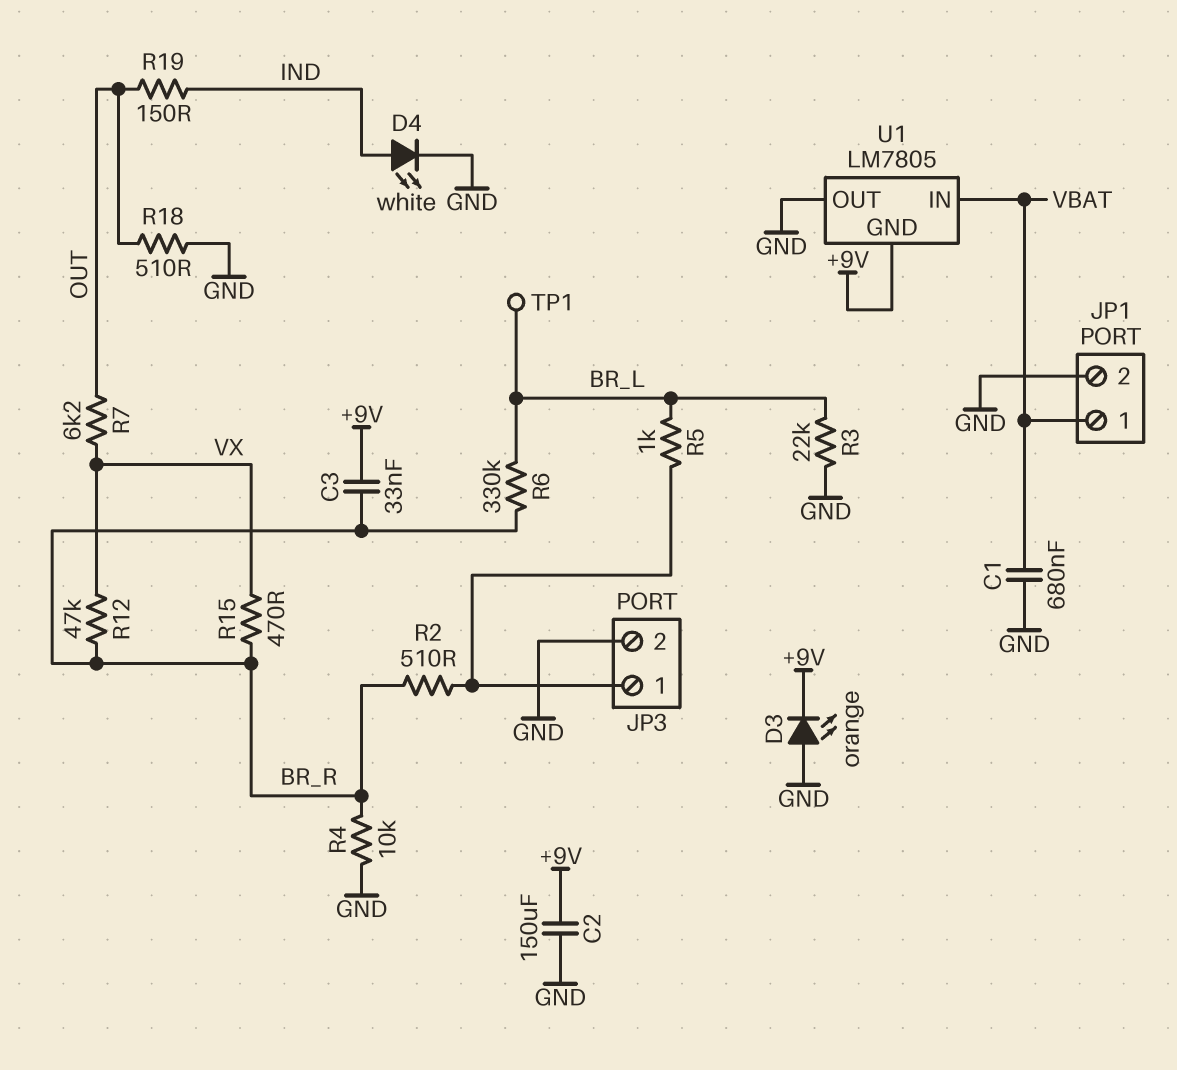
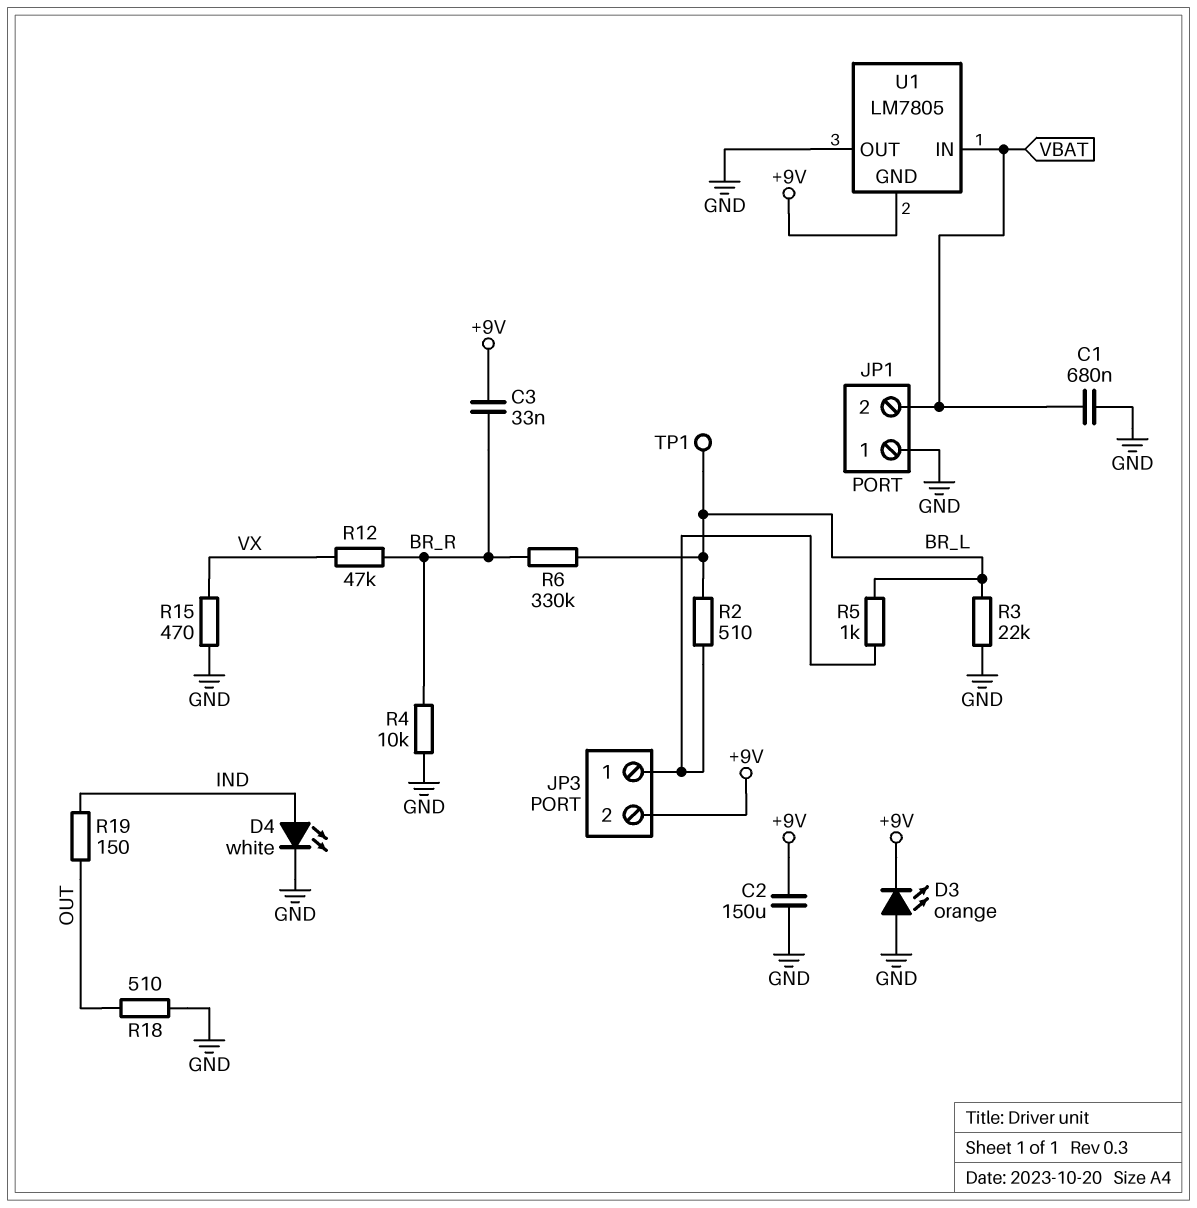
JP1 pin 1: VBAT -> GND
JP1 pin 2: GND -> VBAT
JP3 pin 2: GND -> +9V
R2: 510 (BR_R, JP3/1) -> 510 (BR_L, JP3/1)
R7: 6.2k (OUT, VX) -> none
R15: 470 (BR_R, VX) -> 470 (GND, VX)

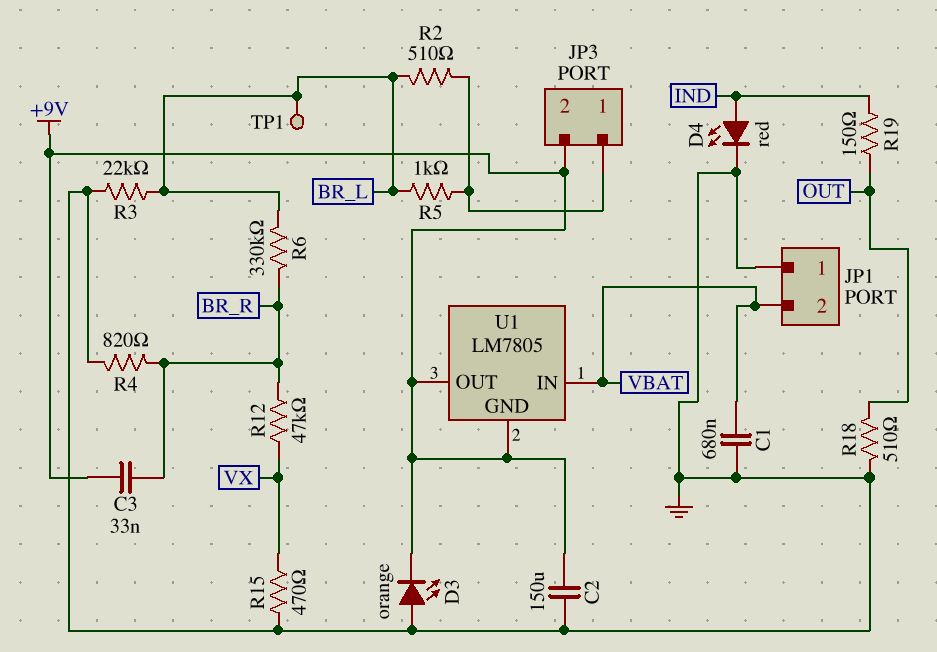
D4: LED white (A IND, K GND) -> LED red (A IND, K GND)
R4: 10k (BR_R, GND) -> 820 (BR_R, GND)
U1 pin OUT: GND -> +9V

